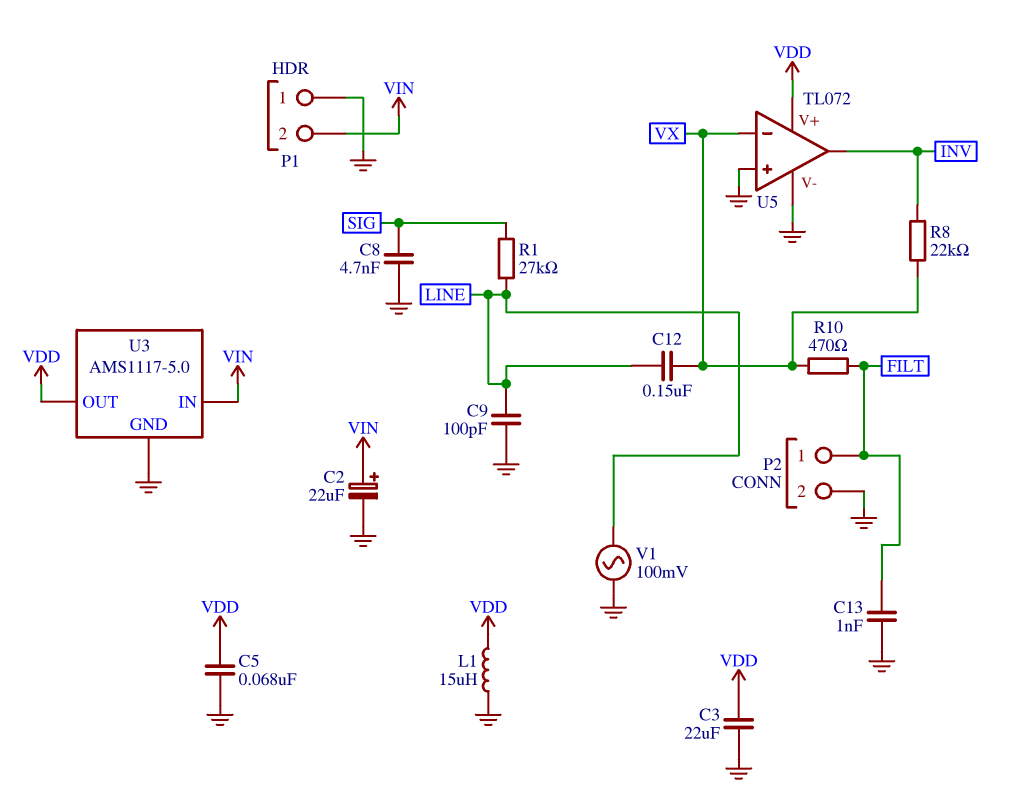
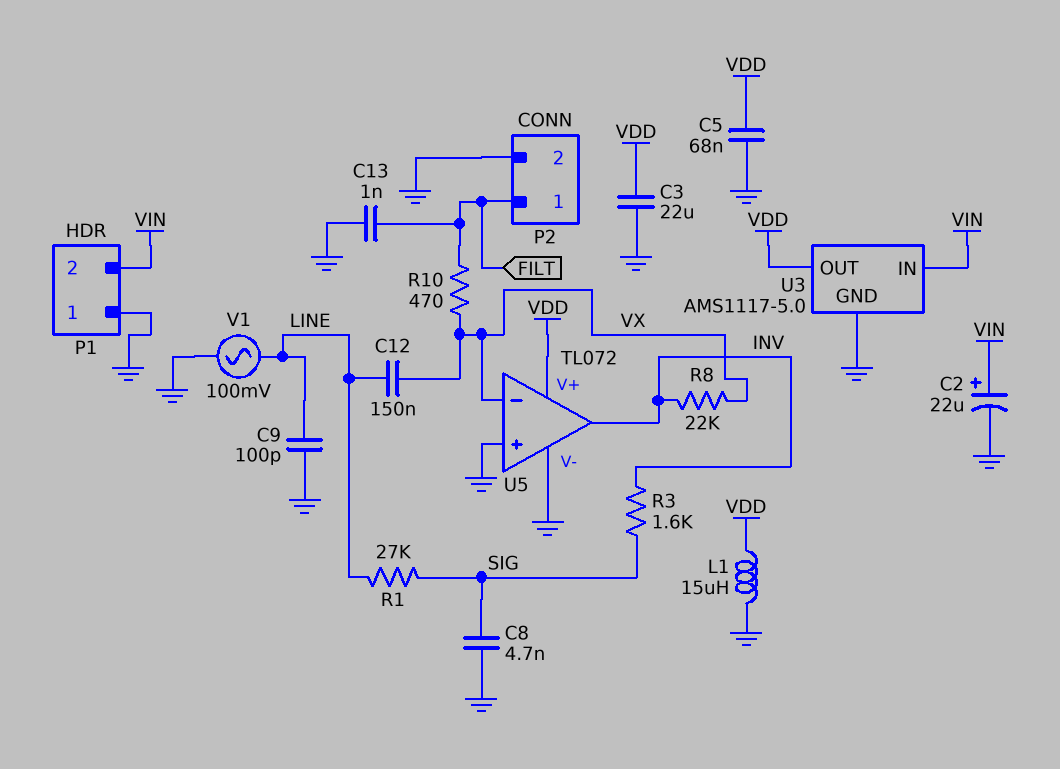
R3: none -> 1.6k (INV, SIG)

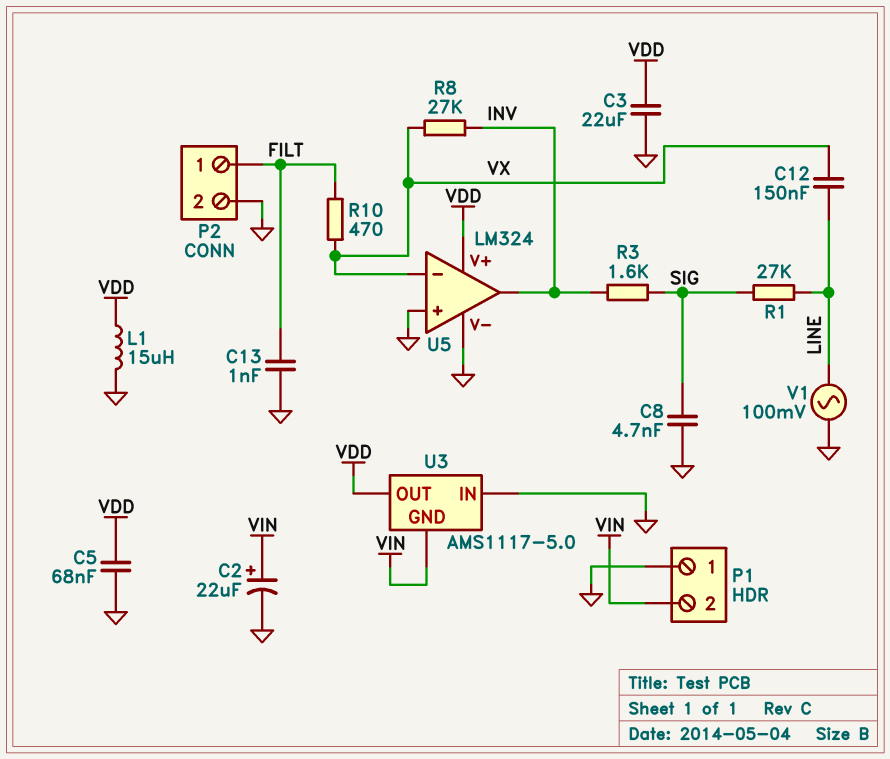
C9: 100pF (GND, LINE) -> none
R8: 22k (INV, VX) -> 27k (INV, VX)
U3 pin GND: GND -> VIN
U3 pin IN: VIN -> GND
U5: TL072 -> LM324

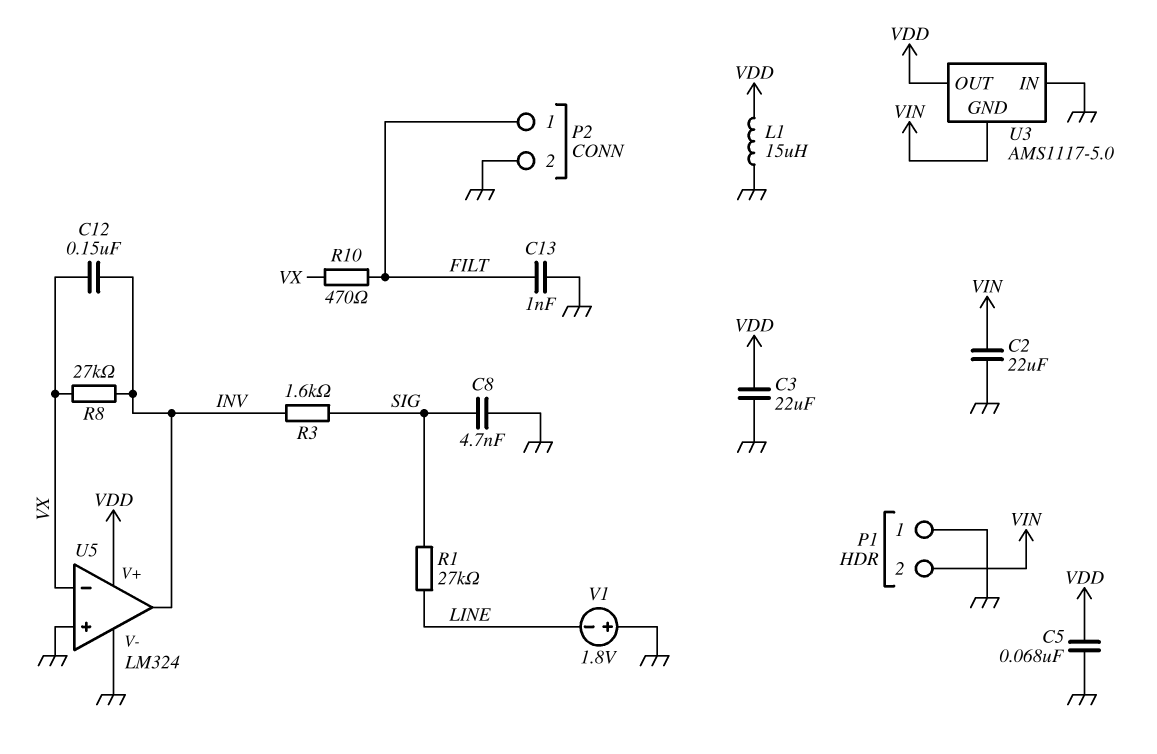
C2: 22uF (plus VIN, minus GND) -> 22uF (GND, VIN)
C12: 150nF (LINE, VX) -> 150nF (INV, VX)
V1: AC 100mV (GND, LINE) -> 1.8V (plus GND, minus LINE)

